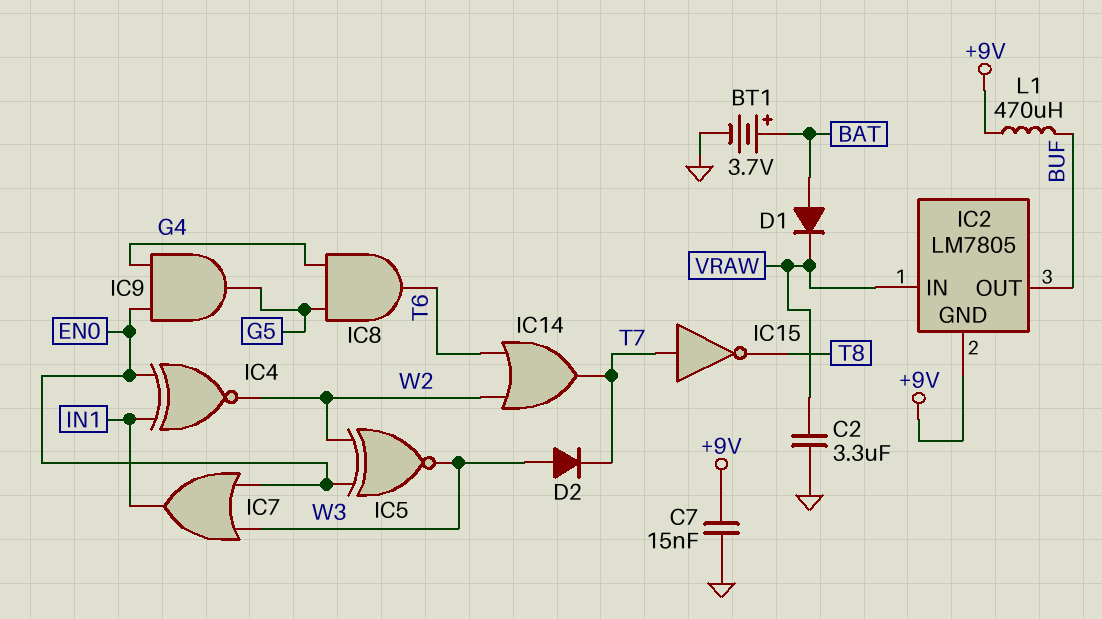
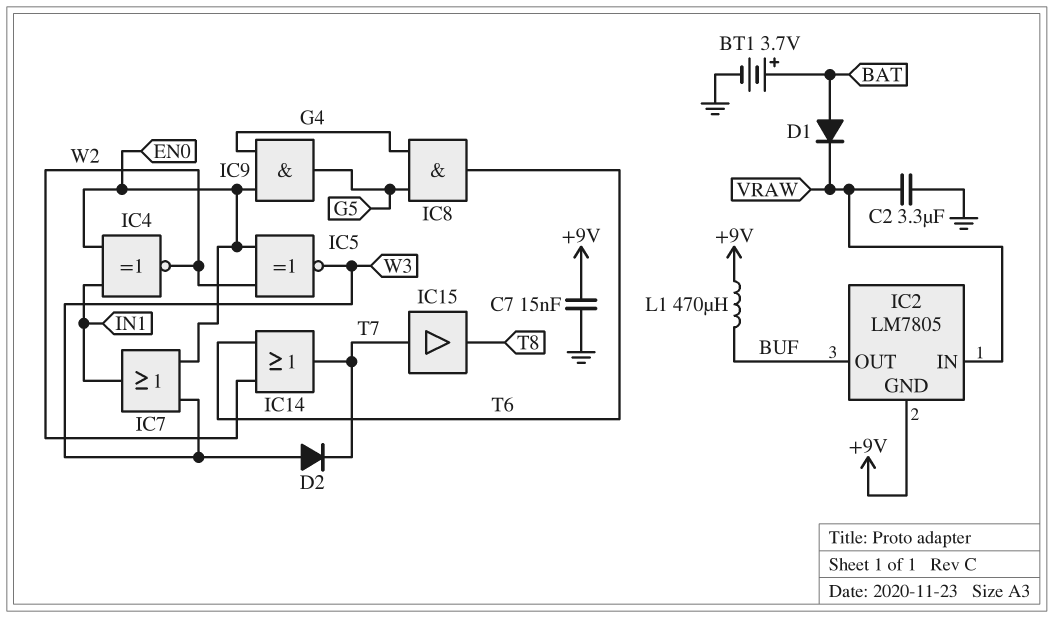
IC15: NOT (in T7, out T8) -> buffer (in T7, out T8)

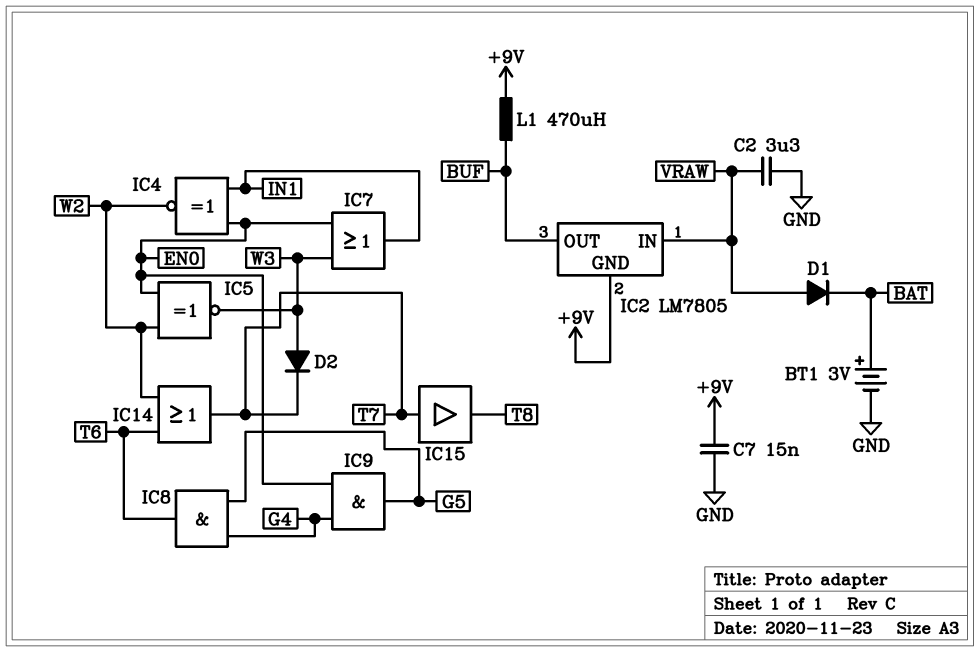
BT1: 3.7V (plus BAT, minus GND) -> 3V (plus BAT, minus GND)
D1: diode (A BAT, K VRAW) -> diode (A VRAW, K BAT)

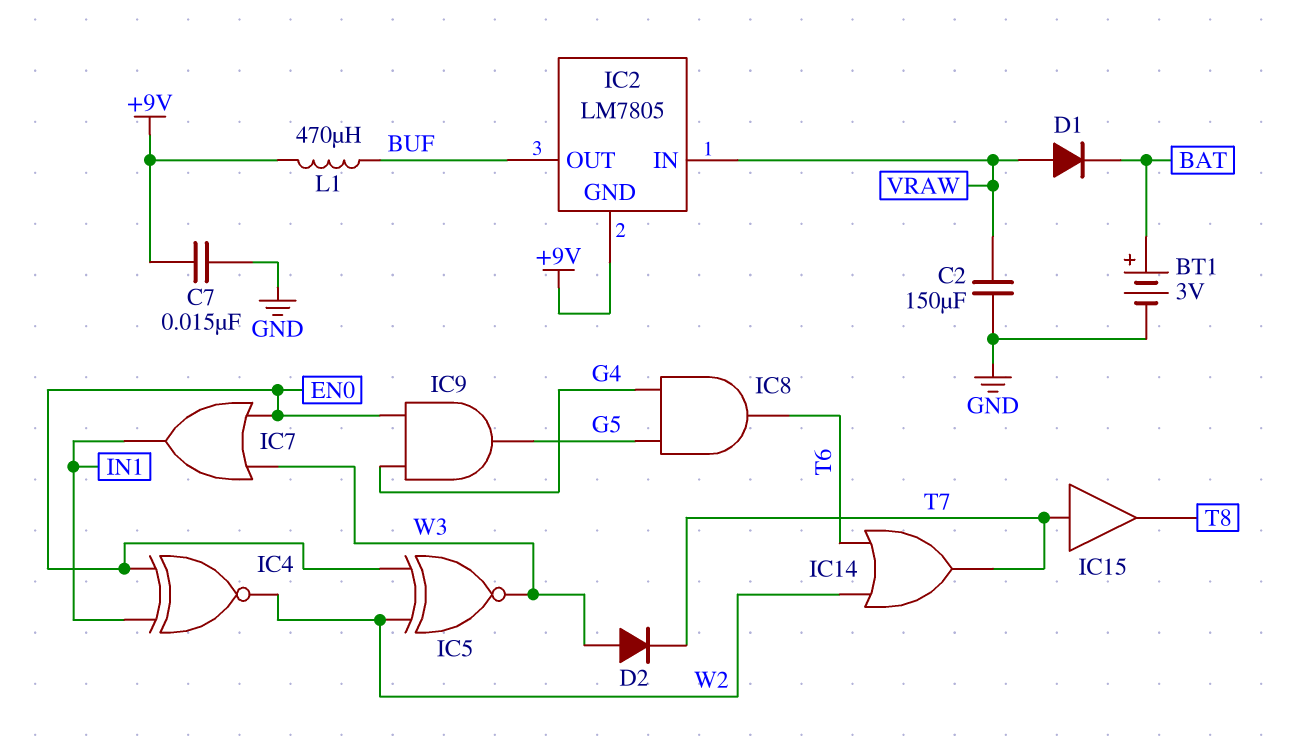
C2: 3.3uF (GND, VRAW) -> 150uF (GND, VRAW)

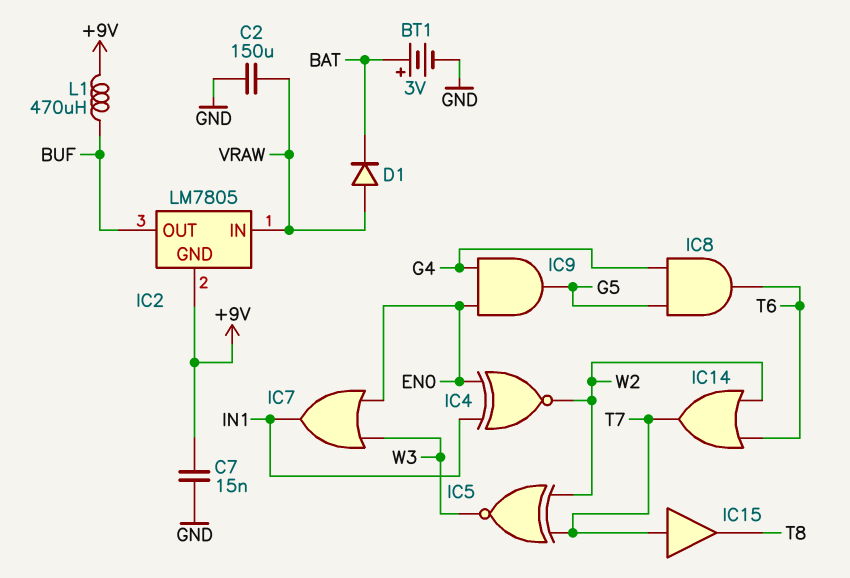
D2: diode (A W3, K T7) -> none
IC5: XNOR (in EN0, in W2, out W3) -> XNOR (in T7, in W2, out W3)

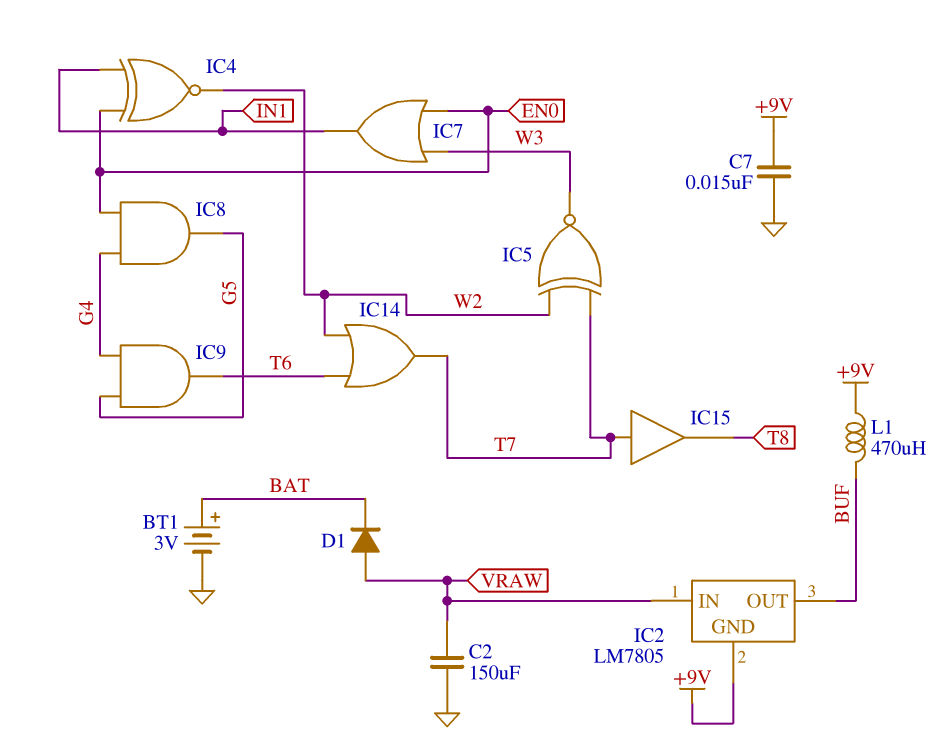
IC8: AND (in G4, in G5, out T6) -> AND (in EN0, in G4, out G5)
IC9: AND (in EN0, in G4, out G5) -> AND (in G4, in G5, out T6)

